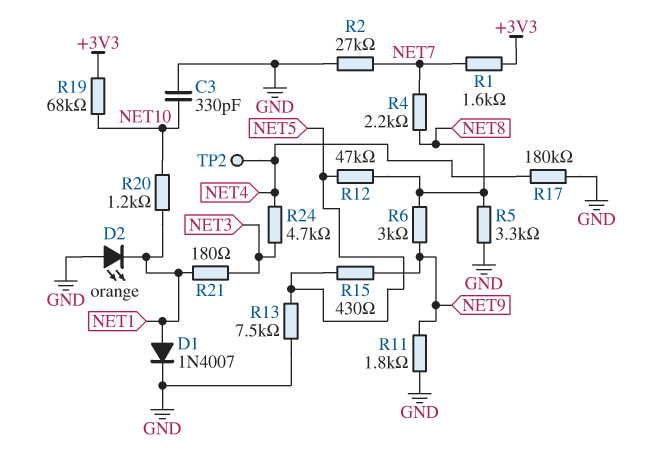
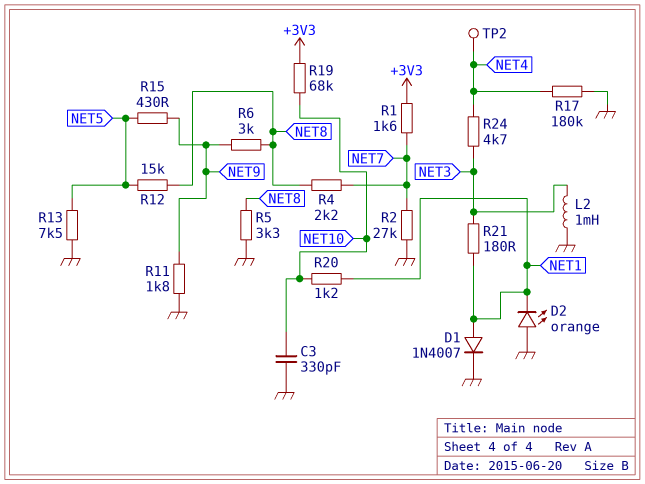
L2: none -> 1mH (GND, NET3)
R12: 47k (NET5, NET8) -> 15k (NET5, NET8)

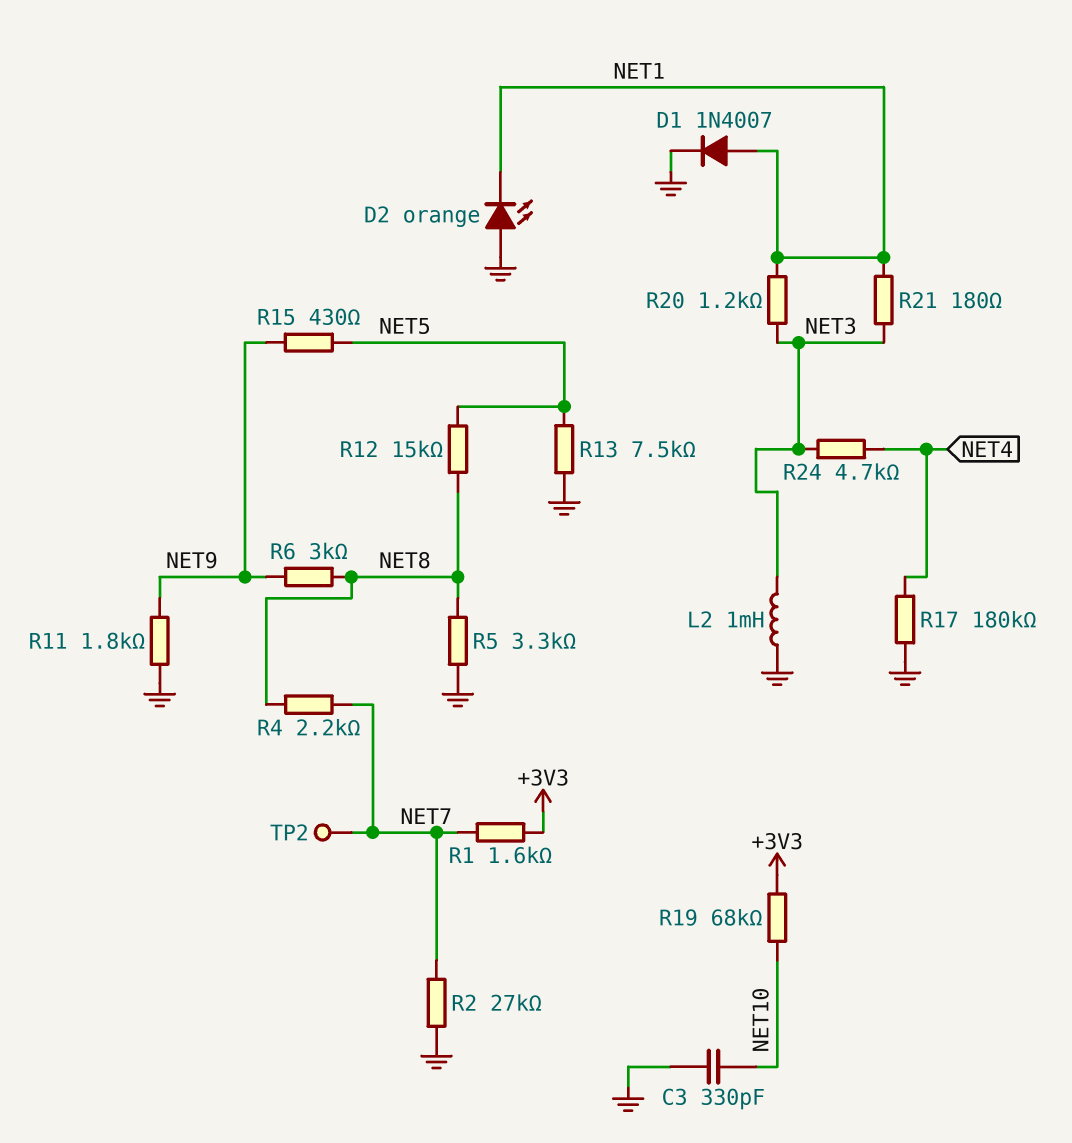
R20: 1.2k (NET1, NET10) -> 1.2k (NET1, NET3)
TP2: test point (NET4) -> test point (NET7)

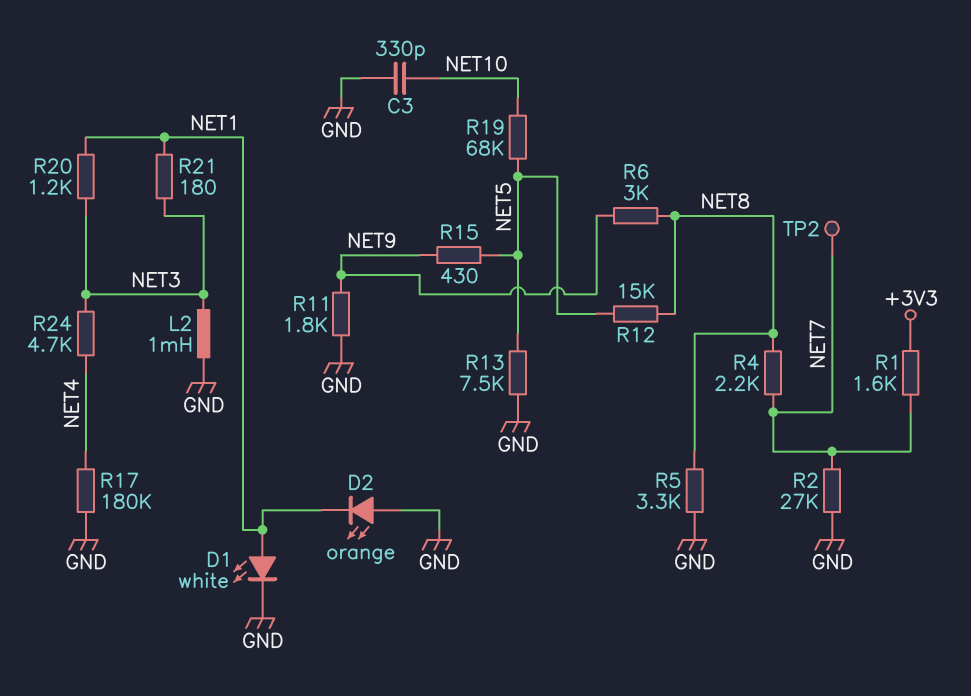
D1: diode 1N4007 (A NET1, K GND) -> LED white (A NET1, K GND)
R19: 68k (+3V3, NET10) -> 68k (NET5, NET10)

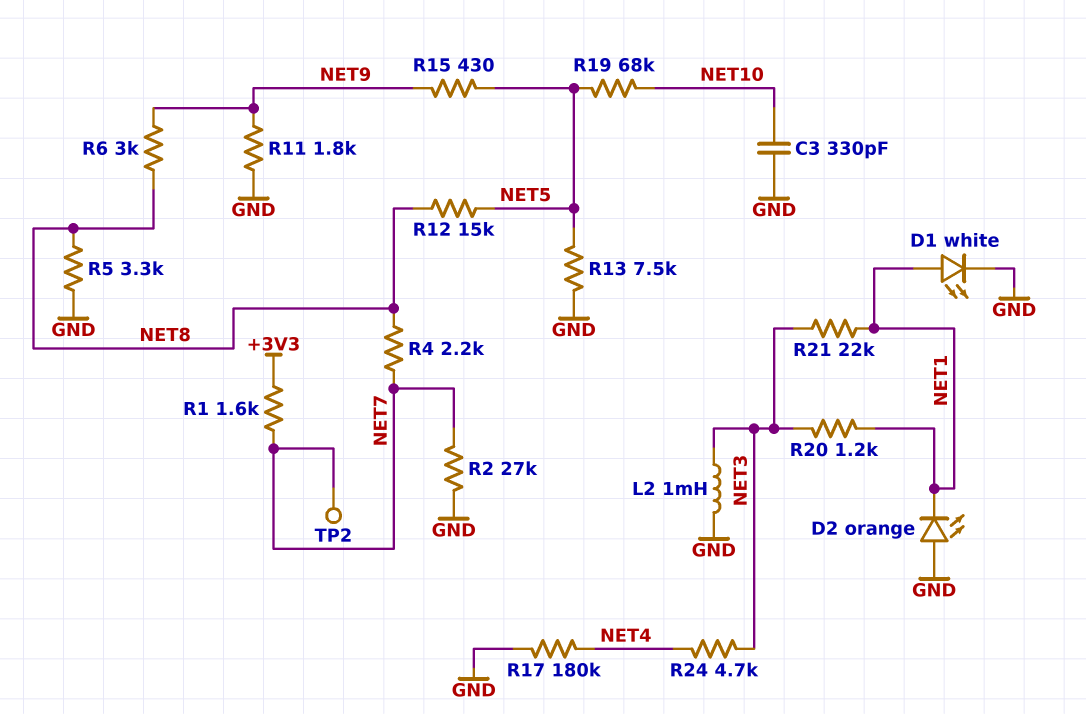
R21: 180 (NET1, NET3) -> 22k (NET1, NET3)

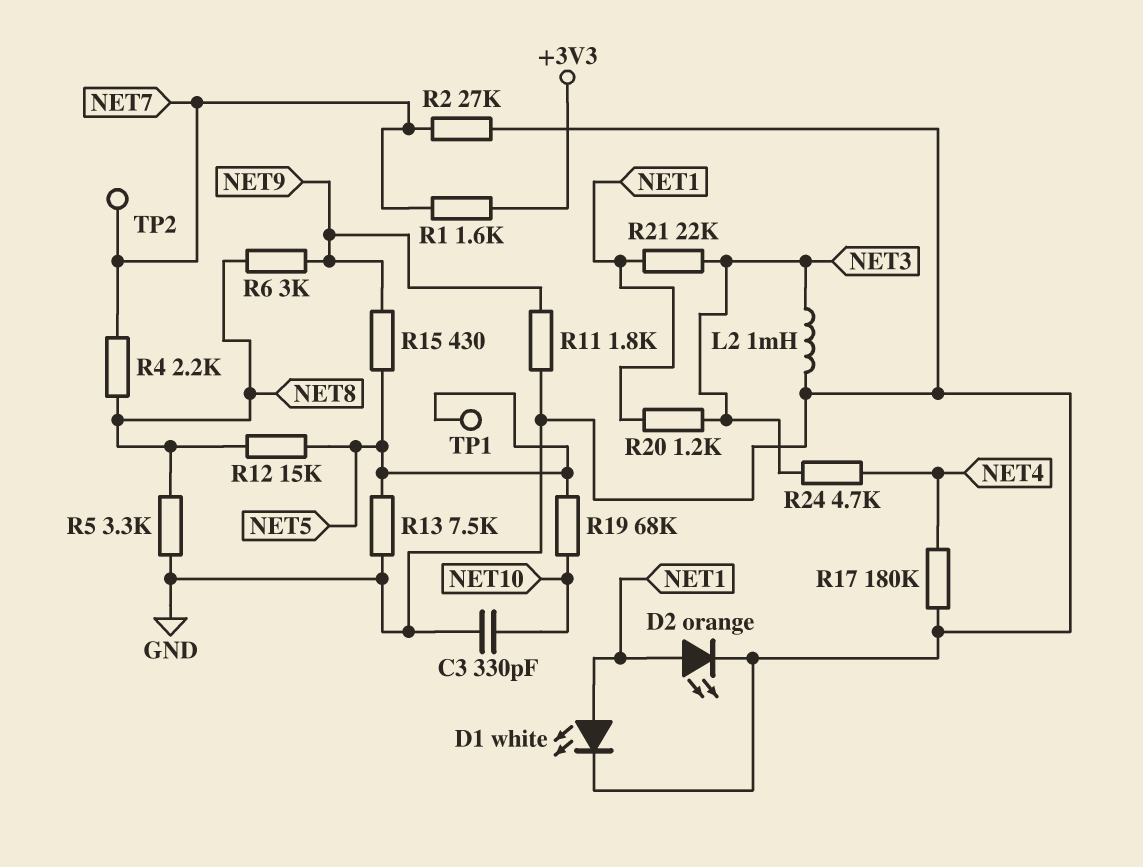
D2: LED orange (A GND, K NET1) -> LED orange (A NET1, K GND)
TP1: none -> test point (NET5)

